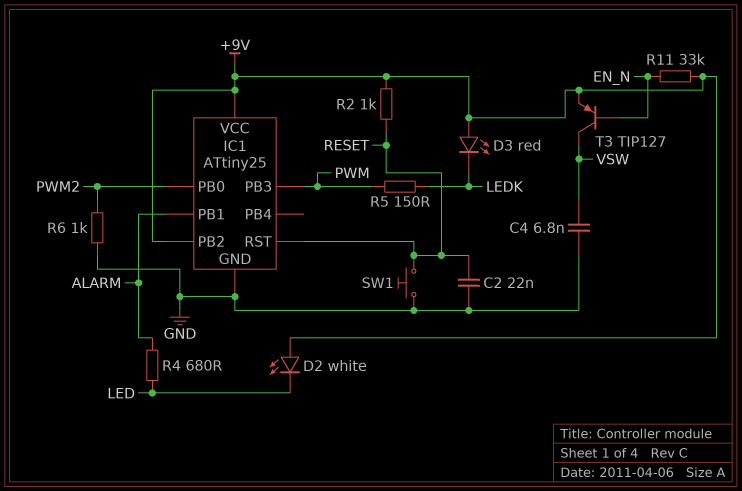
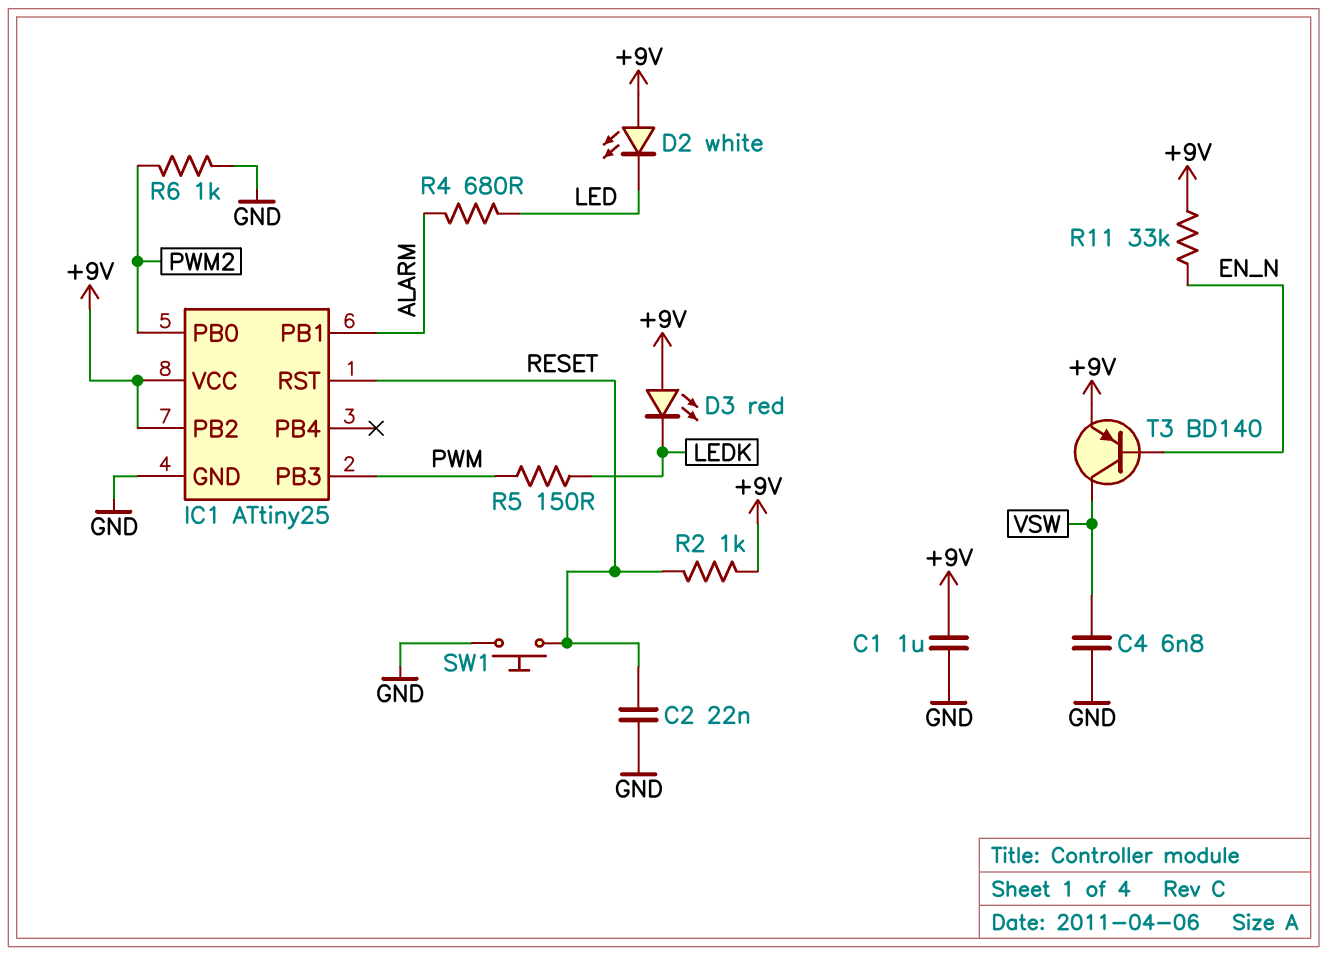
C1: none -> 1uF (+9V, GND)
T3: PNP TIP127 (B EN_N, C VSW, E +9V) -> PNP BD140 (B EN_N, C VSW, E +9V)

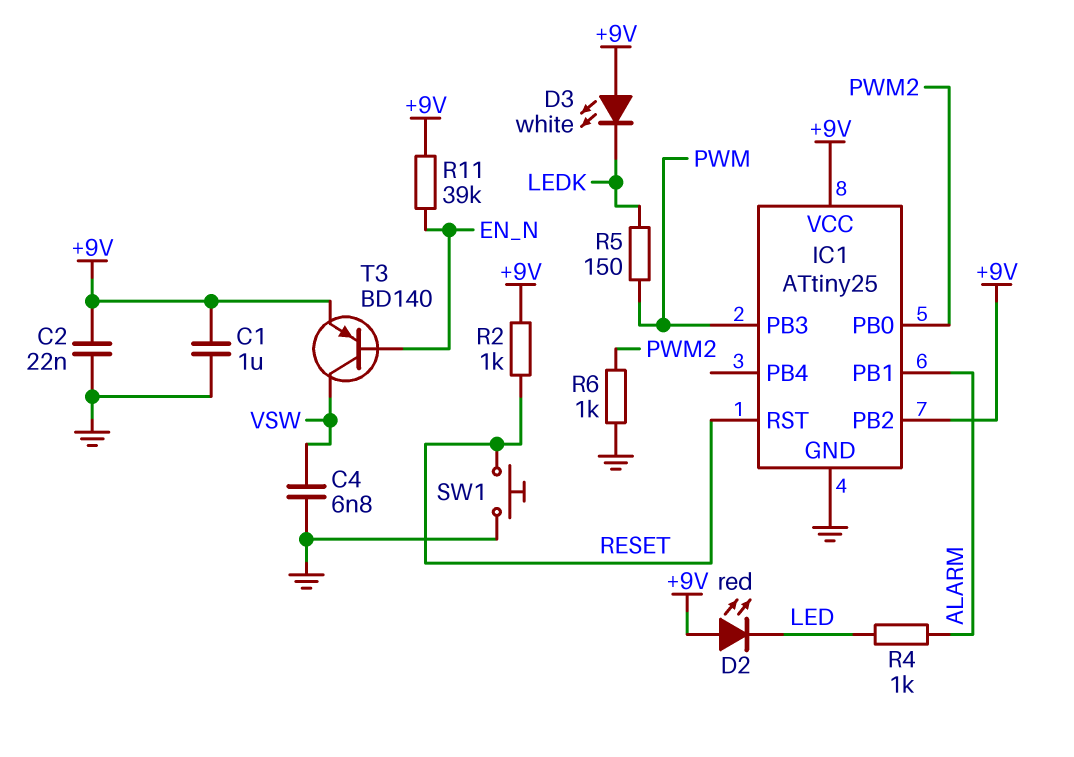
C2: 22nF (GND, RESET) -> 22nF (+9V, GND)
D2: LED white (A +9V, K LED) -> LED red (A +9V, K LED)
D3: LED red (A +9V, K LEDK) -> LED white (A +9V, K LEDK)
R4: 680 (ALARM, LED) -> 1k (ALARM, LED)
R11: 33k (+9V, EN_N) -> 39k (+9V, EN_N)

